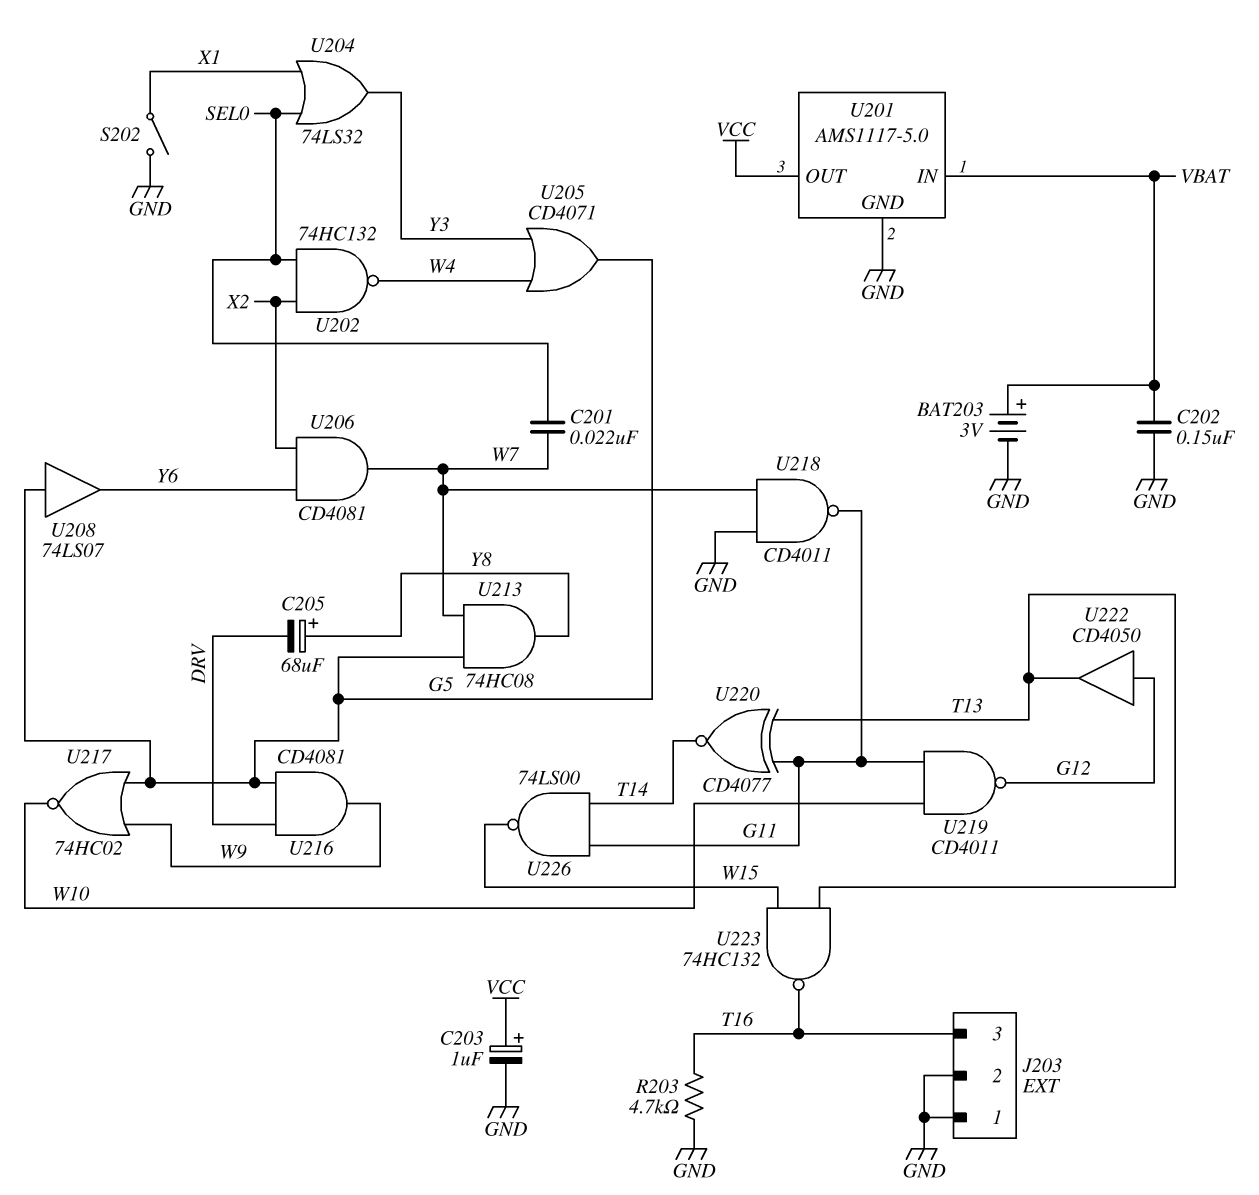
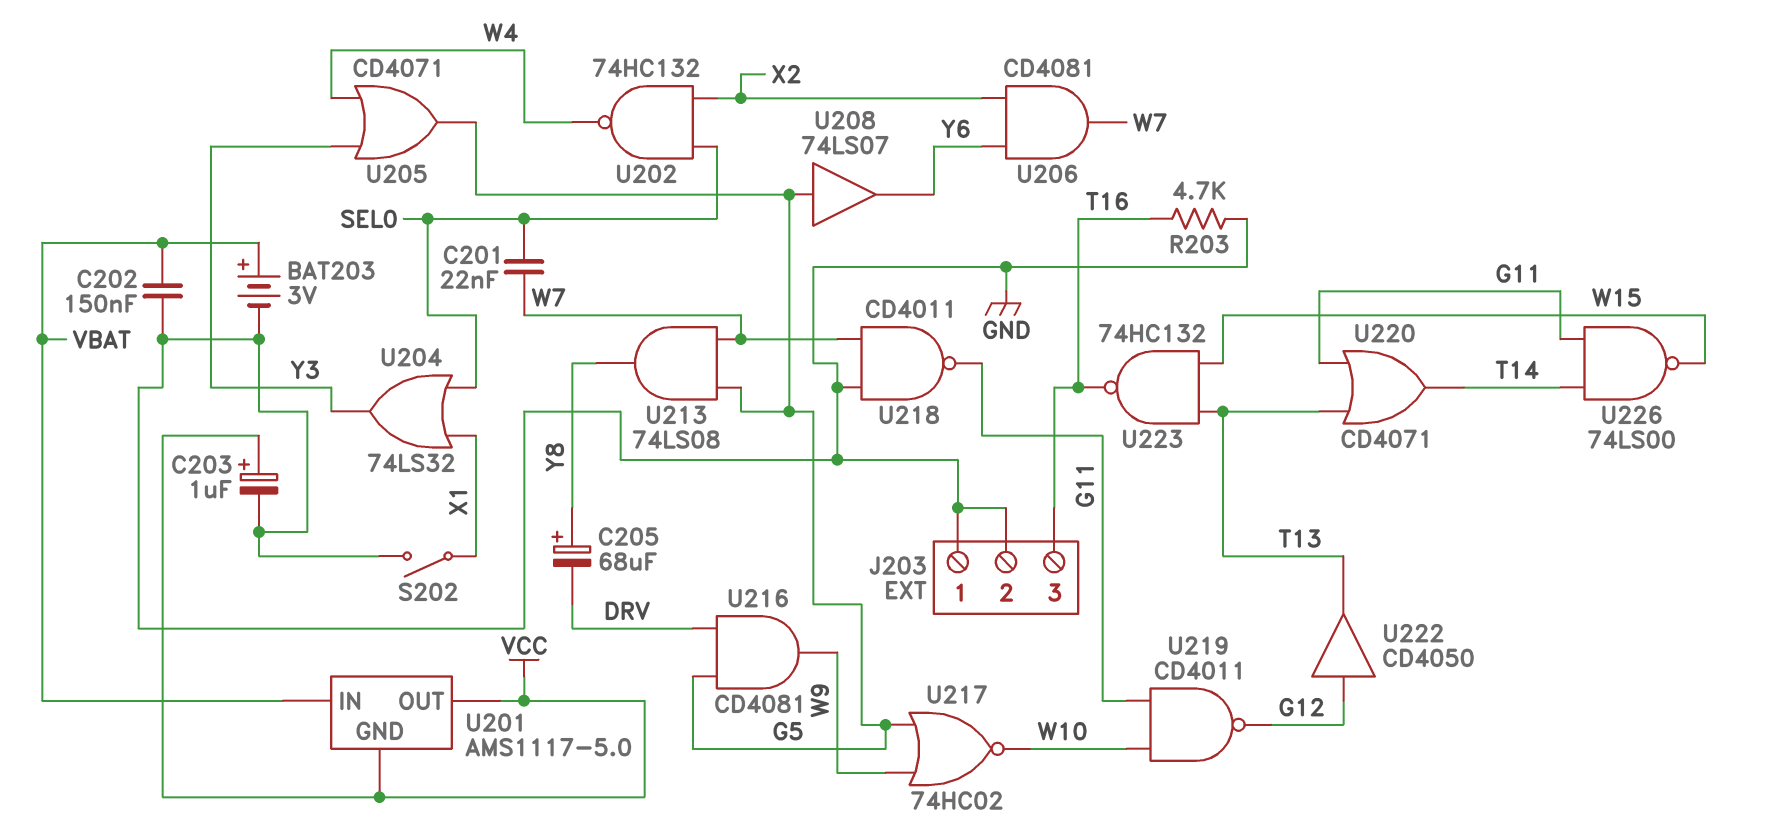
U201 pin GND: GND -> VCC
U213: AND 74HC08 (in G5, in W7, out Y8) -> AND 74LS08 (in G5, in W7, out Y8)
U220: XNOR CD4077 (in G11, in T13, out T14) -> OR CD4071 (in G11, in T13, out T14)

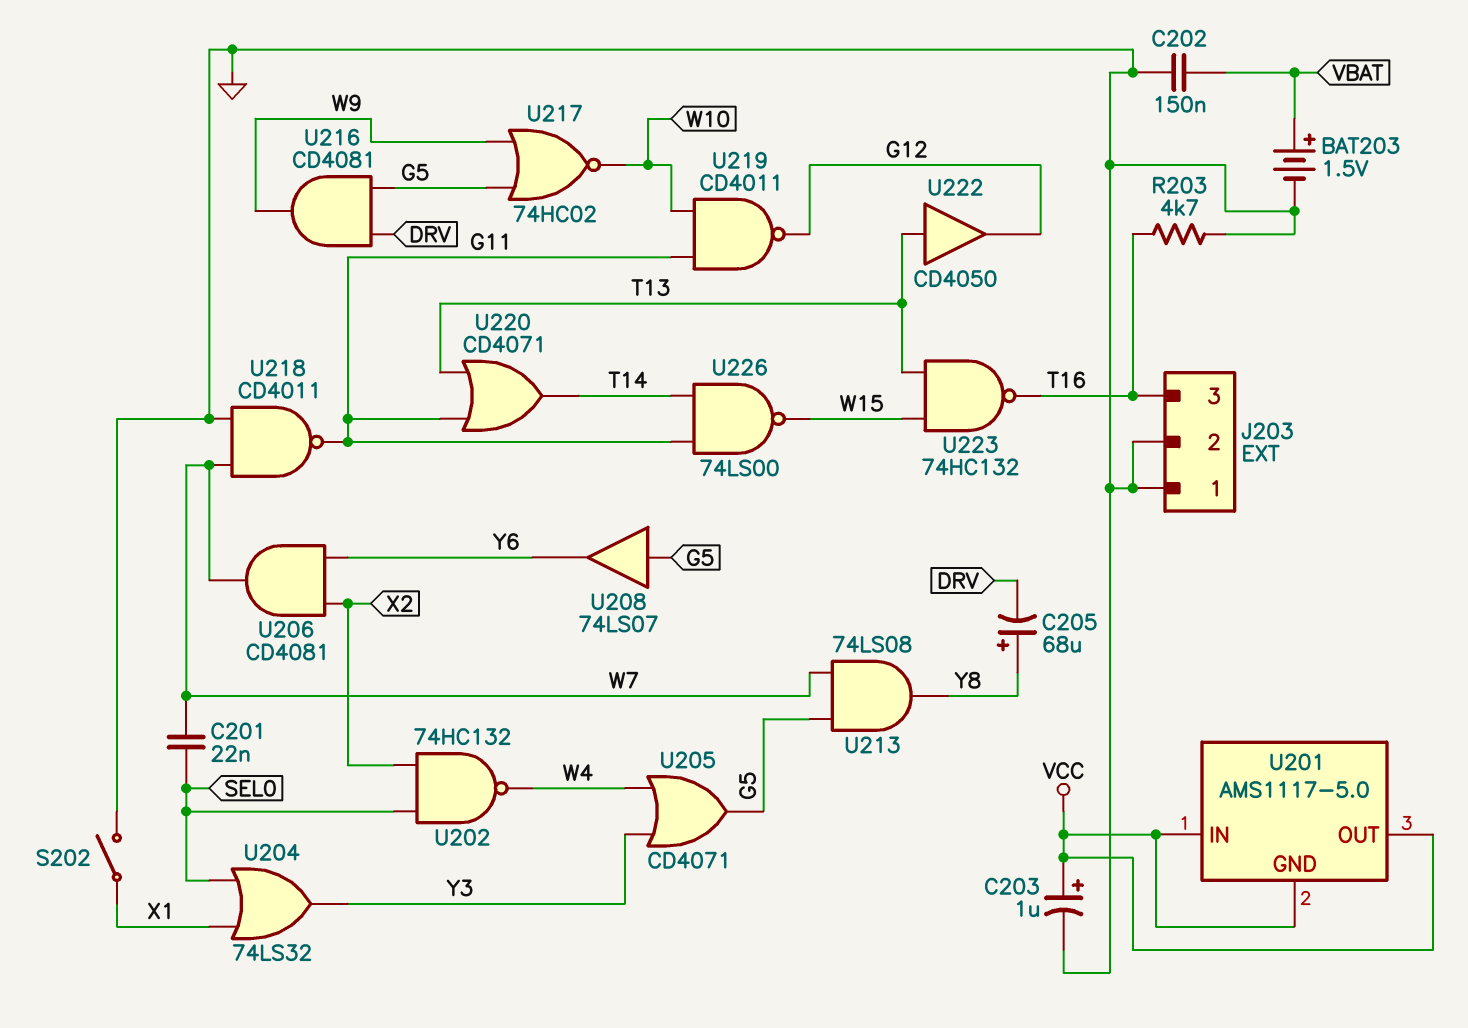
BAT203: 3V (plus VBAT, minus GND) -> 1.5V (plus VBAT, minus GND)
U201 pin IN: VBAT -> VCC
U222: buffer CD4050 (in G12, out T13) -> buffer CD4050 (in T13, out G12)

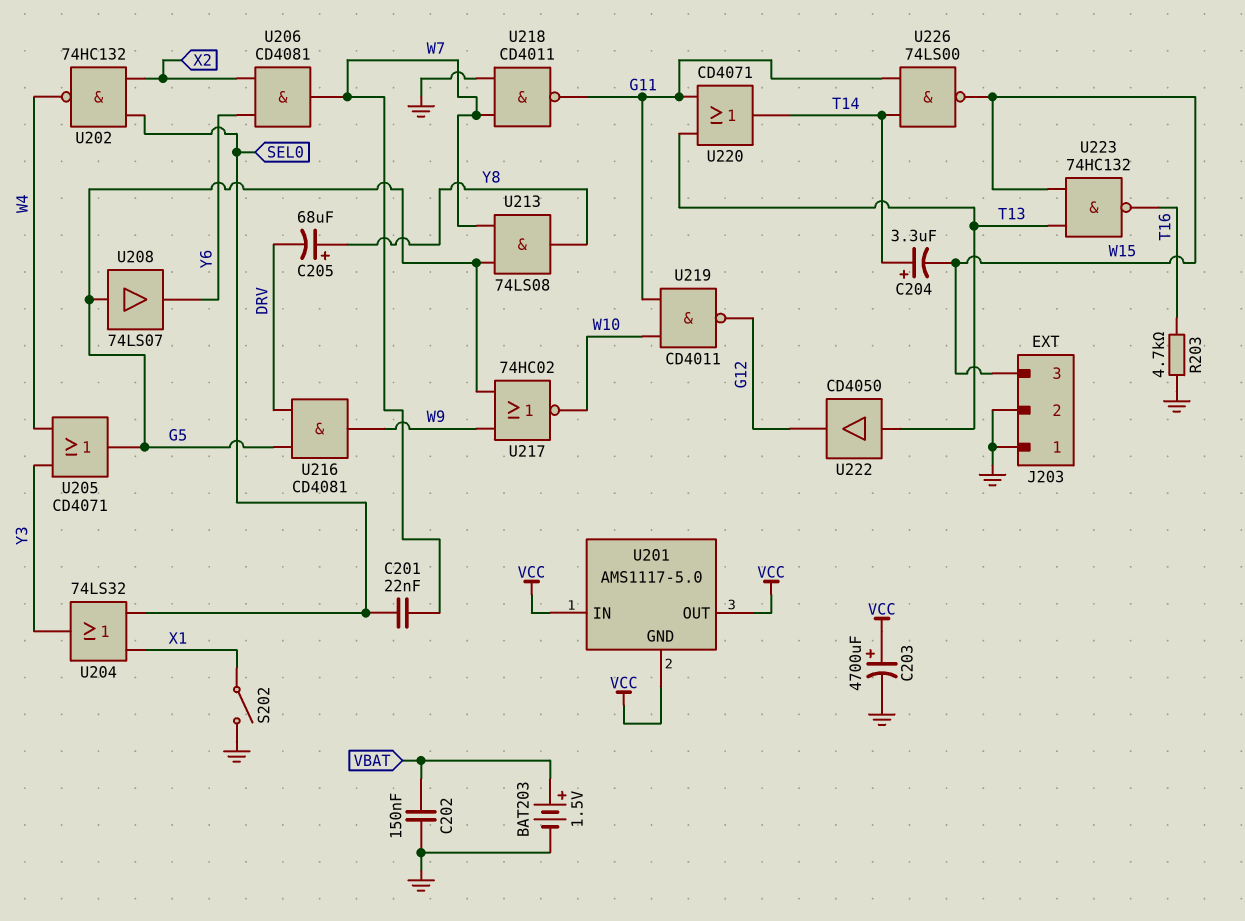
C203: 1uF (plus VCC, minus GND) -> 4700uF (plus VCC, minus GND)
C204: none -> 3.3uF (plus T14, minus W15)
J203 pin 3: T16 -> W15

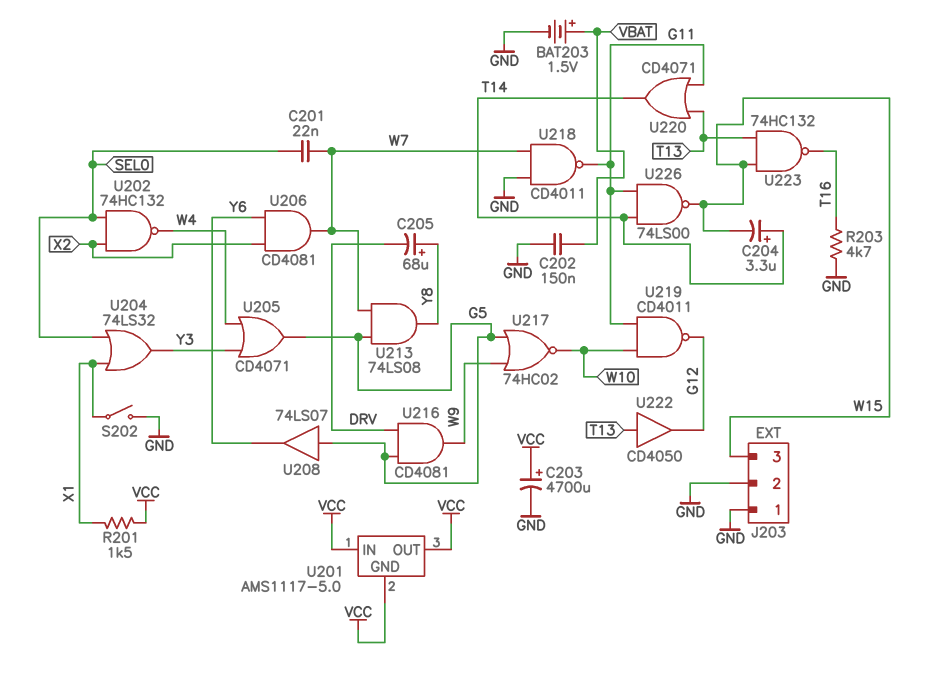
R201: none -> 1.5k (VCC, X1)

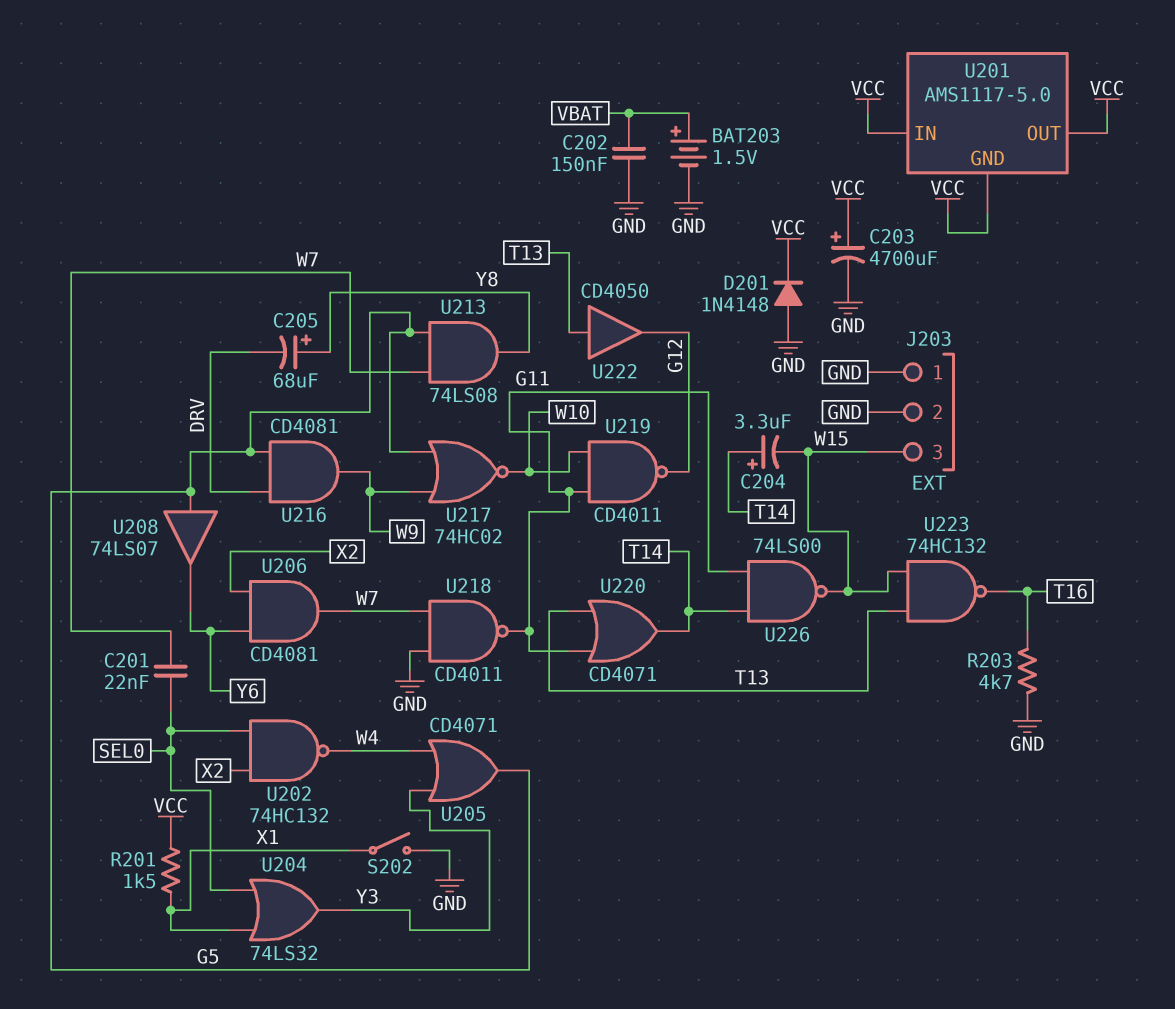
D201: none -> diode 1N4148 (A GND, K VCC)

